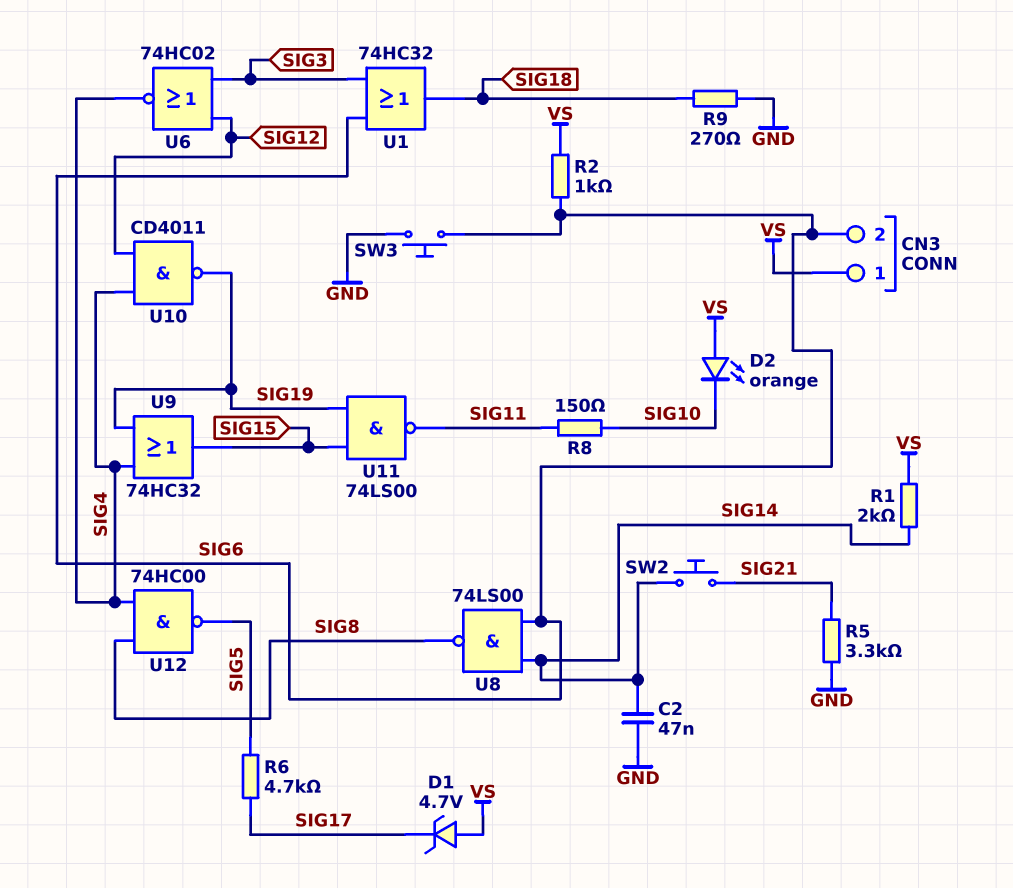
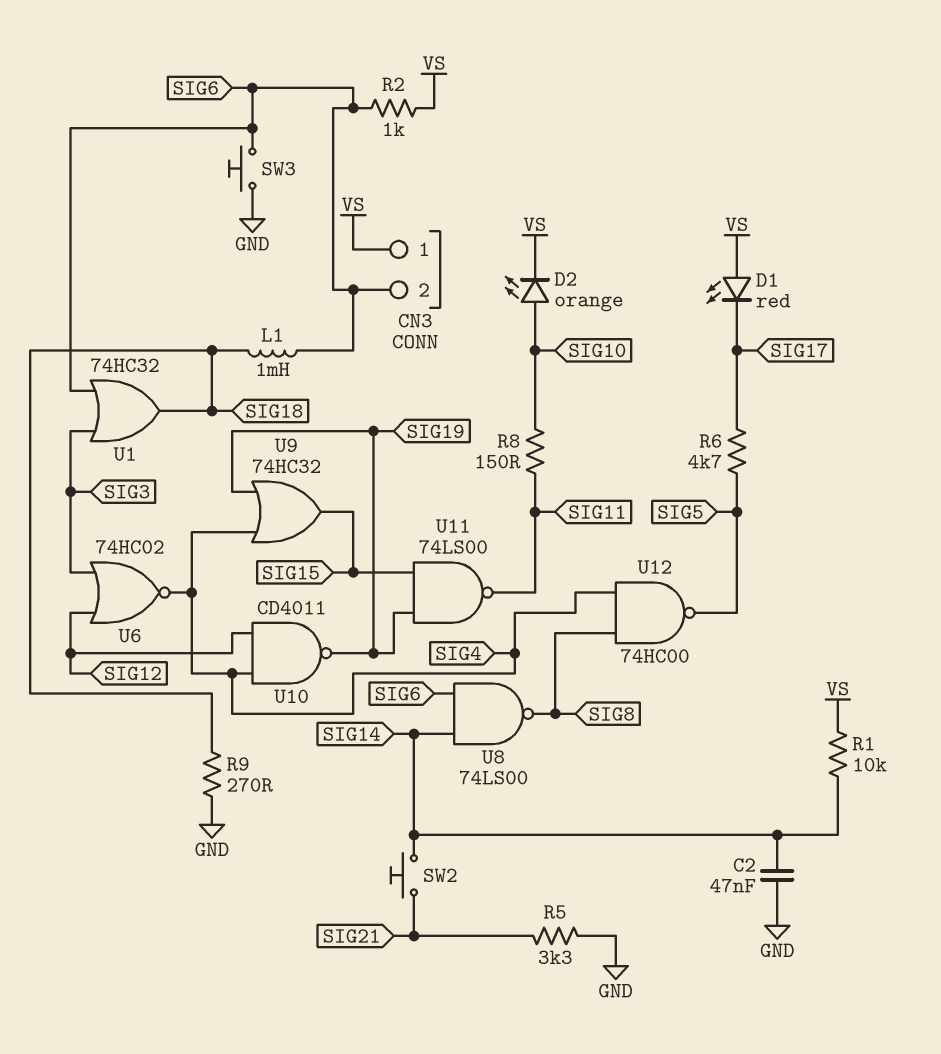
D1: zener 4.7V (A VS, K SIG17) -> LED red (A VS, K SIG17)
D2: LED orange (A VS, K SIG10) -> LED orange (A SIG10, K VS)
L1: none -> 1mH (SIG6, SIG18)
R1: 2k (SIG14, VS) -> 10k (SIG14, VS)

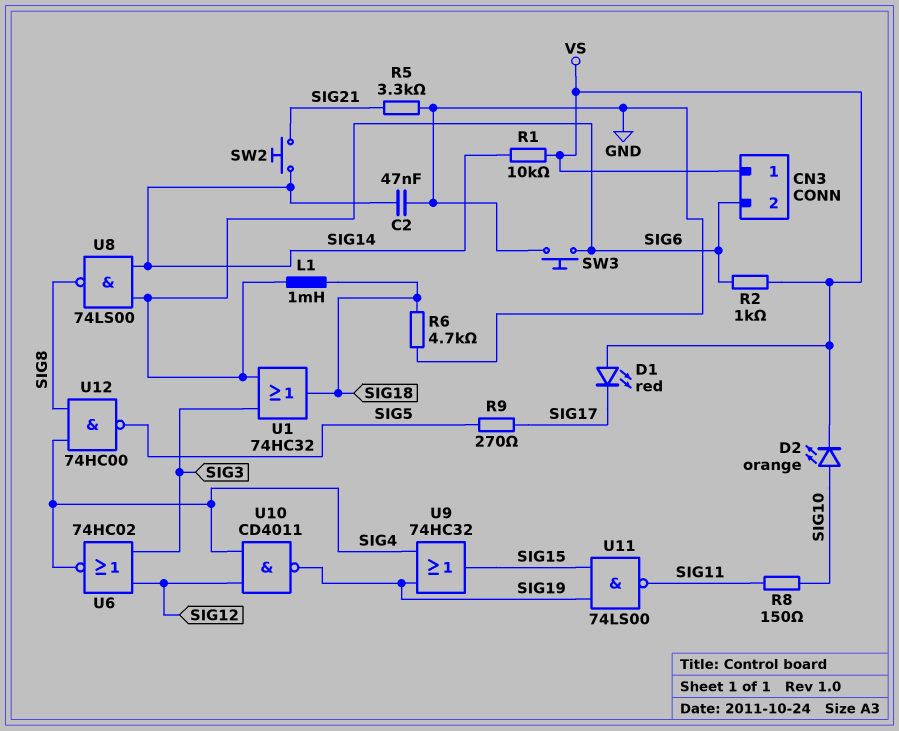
R6: 4.7k (SIG5, SIG17) -> 4.7k (GND, SIG18)
R9: 270 (GND, SIG18) -> 270 (SIG5, SIG17)

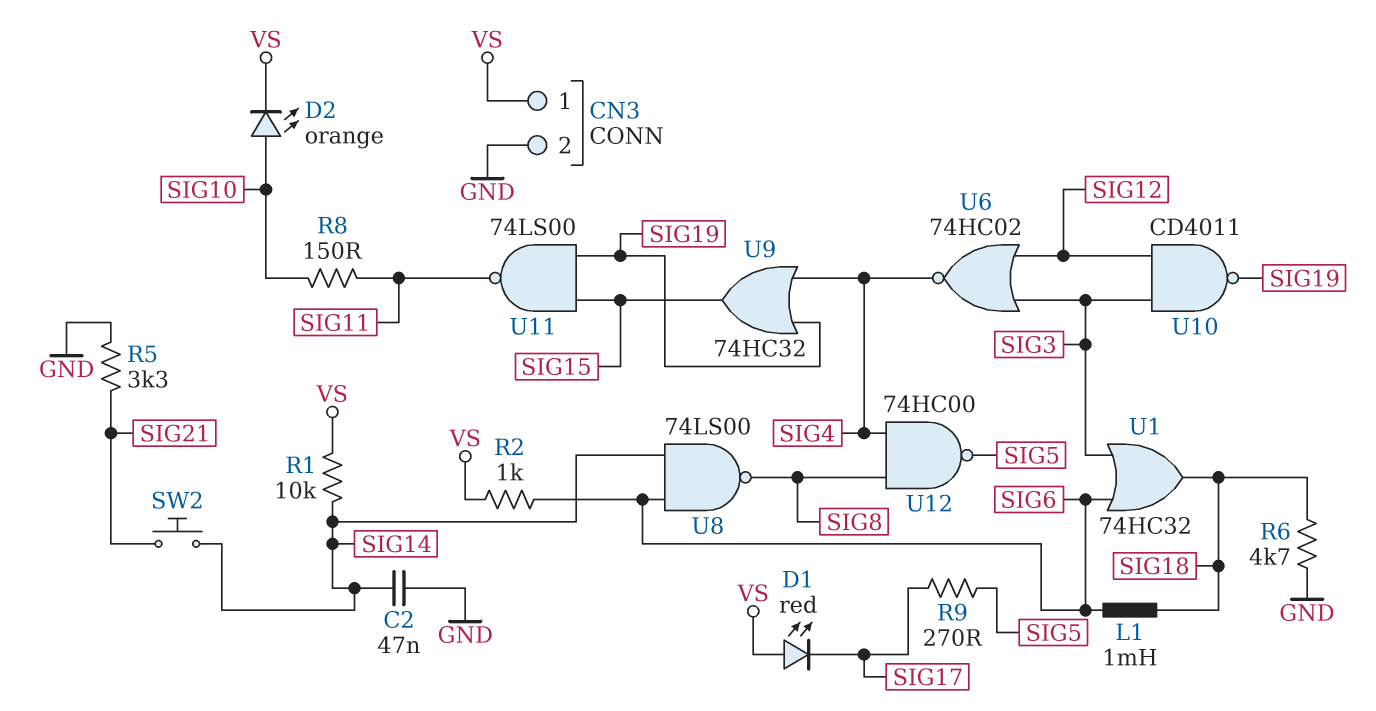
CN3 pin 2: SIG6 -> GND
SW3: button (GND, SIG6) -> none
U10: NAND CD4011 (in SIG4, in SIG12, out SIG19) -> NAND CD4011 (in SIG3, in SIG12, out SIG19)

